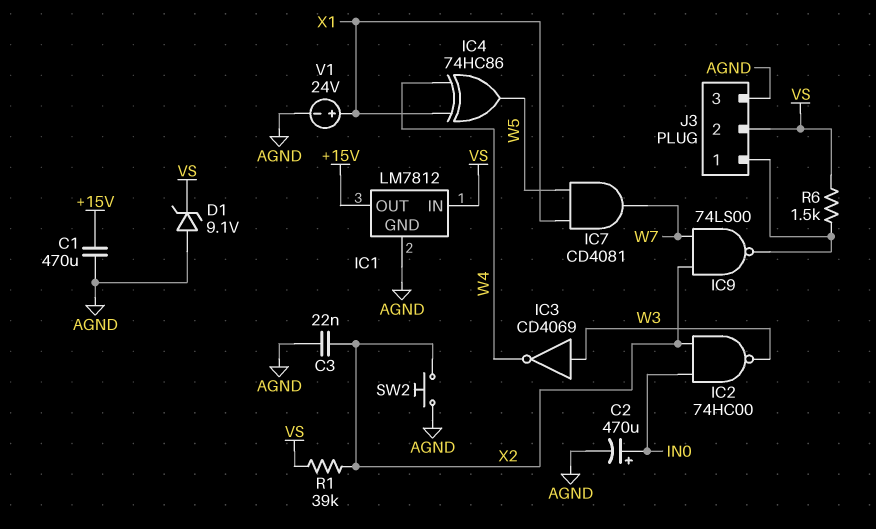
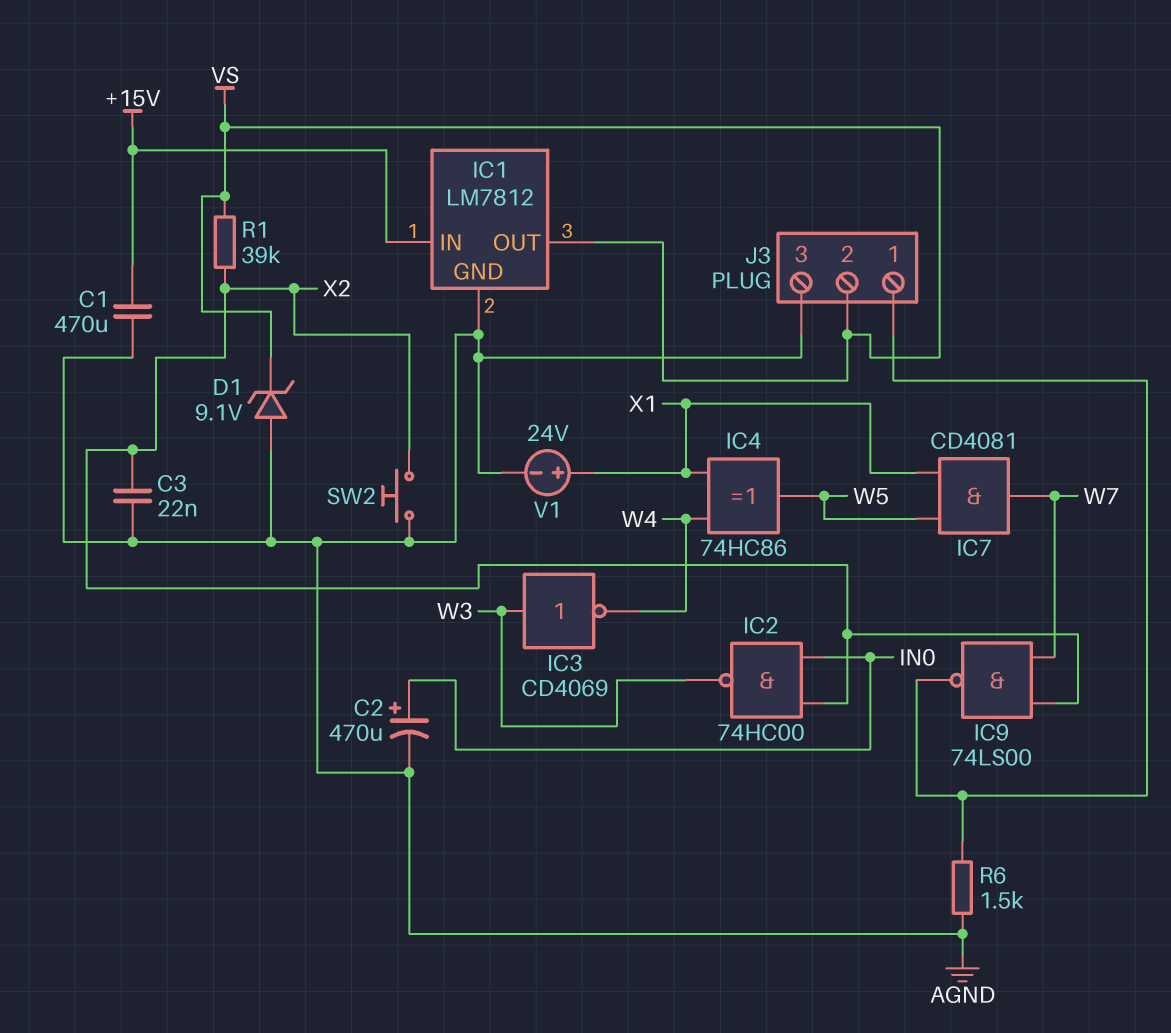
IC1 pin IN: VS -> +15V
IC1 pin OUT: +15V -> VS
R6: 1.5k (J3/1, VS) -> 1.5k (AGND, J3/1)

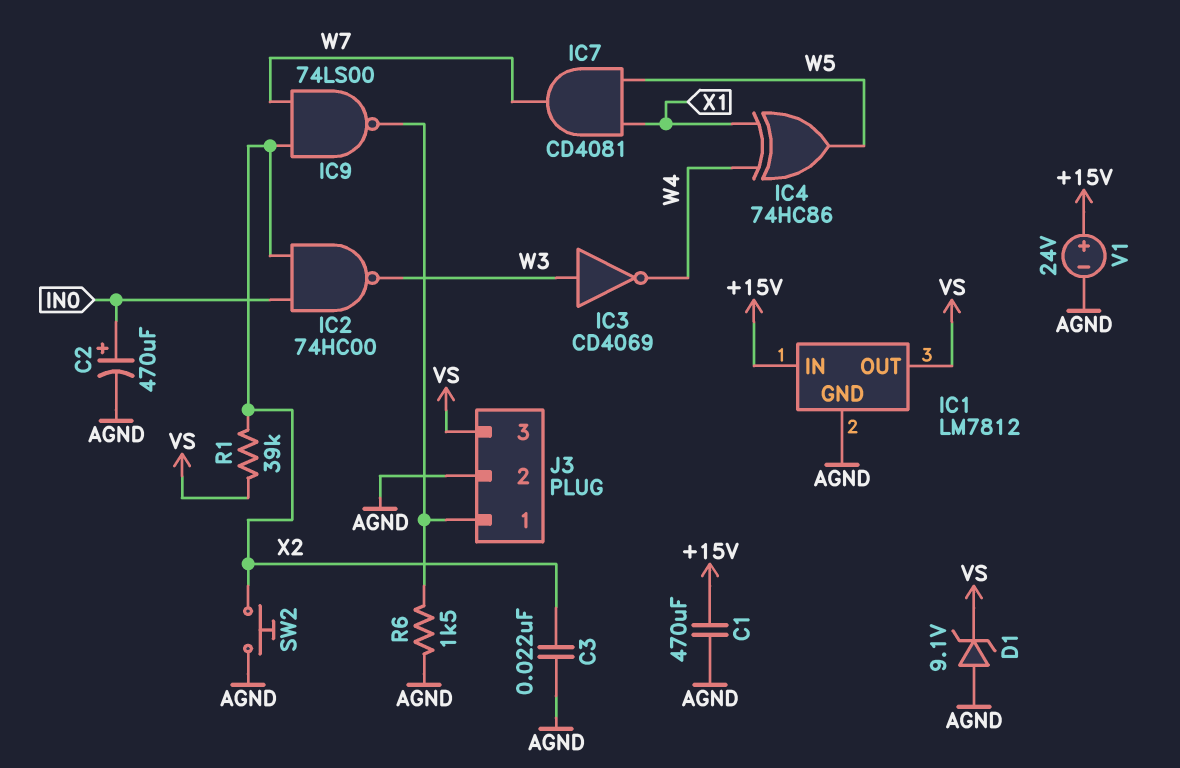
J3 pin 2: VS -> AGND
J3 pin 3: AGND -> VS
V1: 24V (plus X1, minus AGND) -> 24V (plus +15V, minus AGND)

